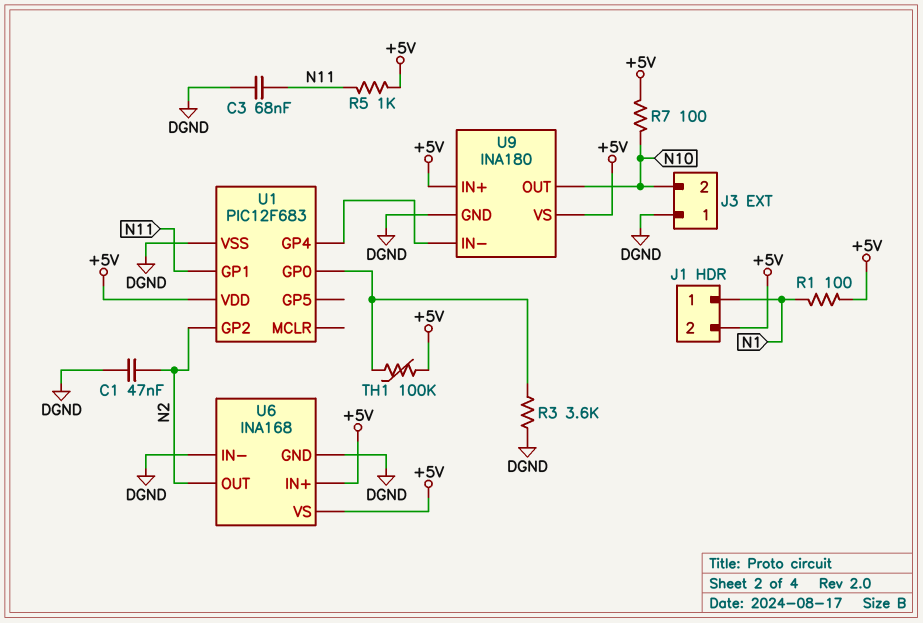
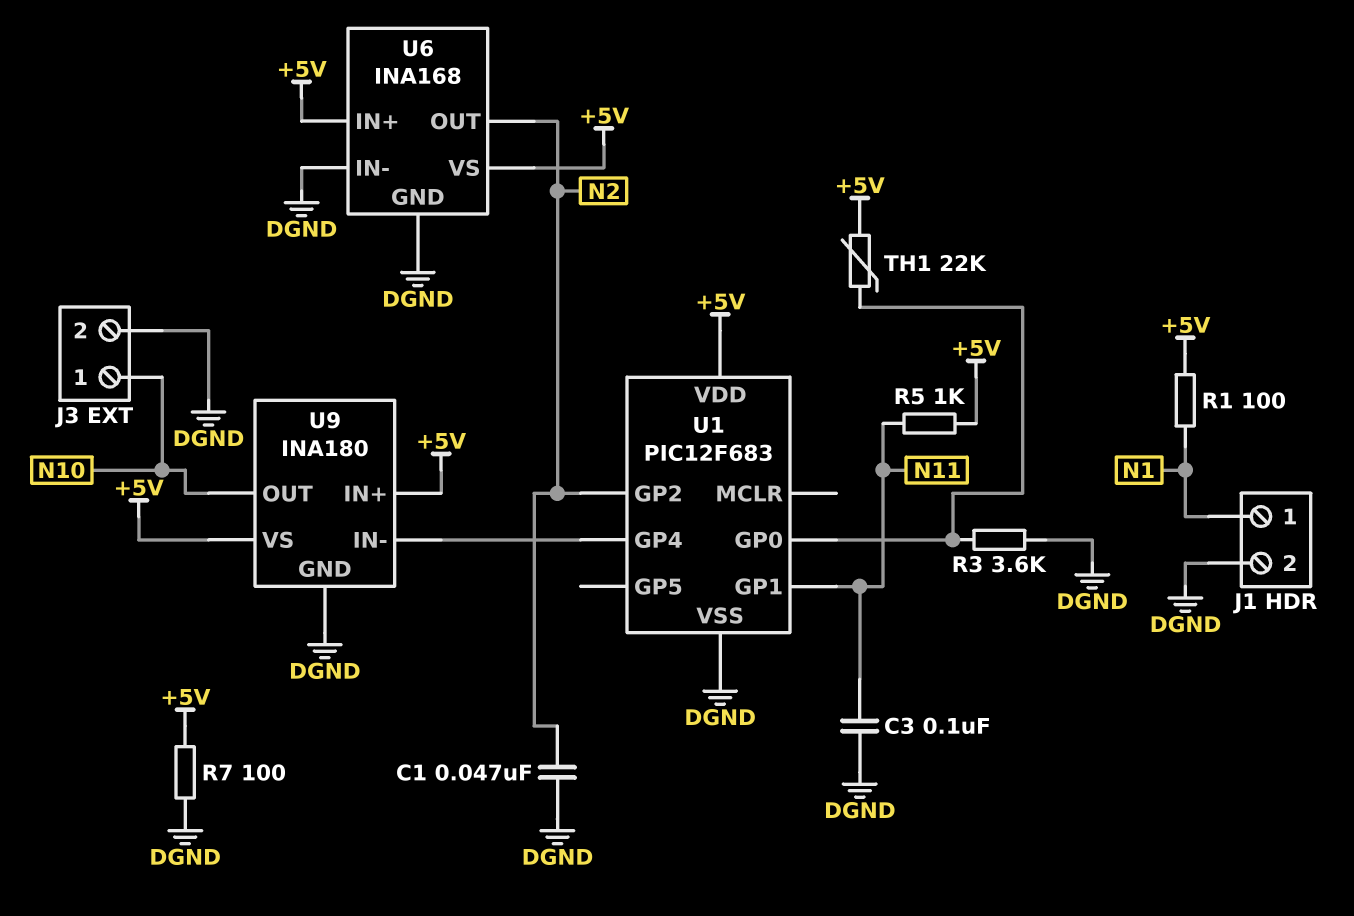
C3: 68nF (DGND, N11) -> 100nF (DGND, N11)
J1 pin 2: +5V -> DGND
J3 pin 1: DGND -> N10
J3 pin 2: N10 -> DGND
R7: 100 (+5V, N10) -> 100 (+5V, DGND)
TH1: 100k (+5V, U1/GP0) -> 22k (+5V, U1/GP0)

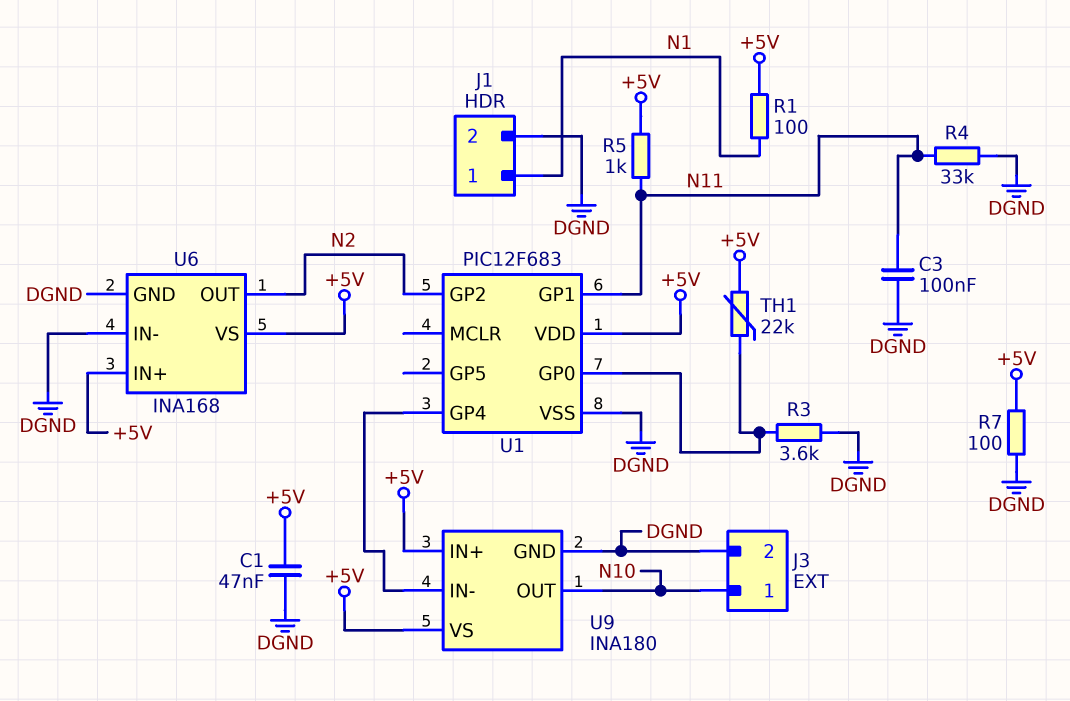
C1: 47nF (DGND, N2) -> 47nF (+5V, DGND)
R4: none -> 33k (DGND, N11)

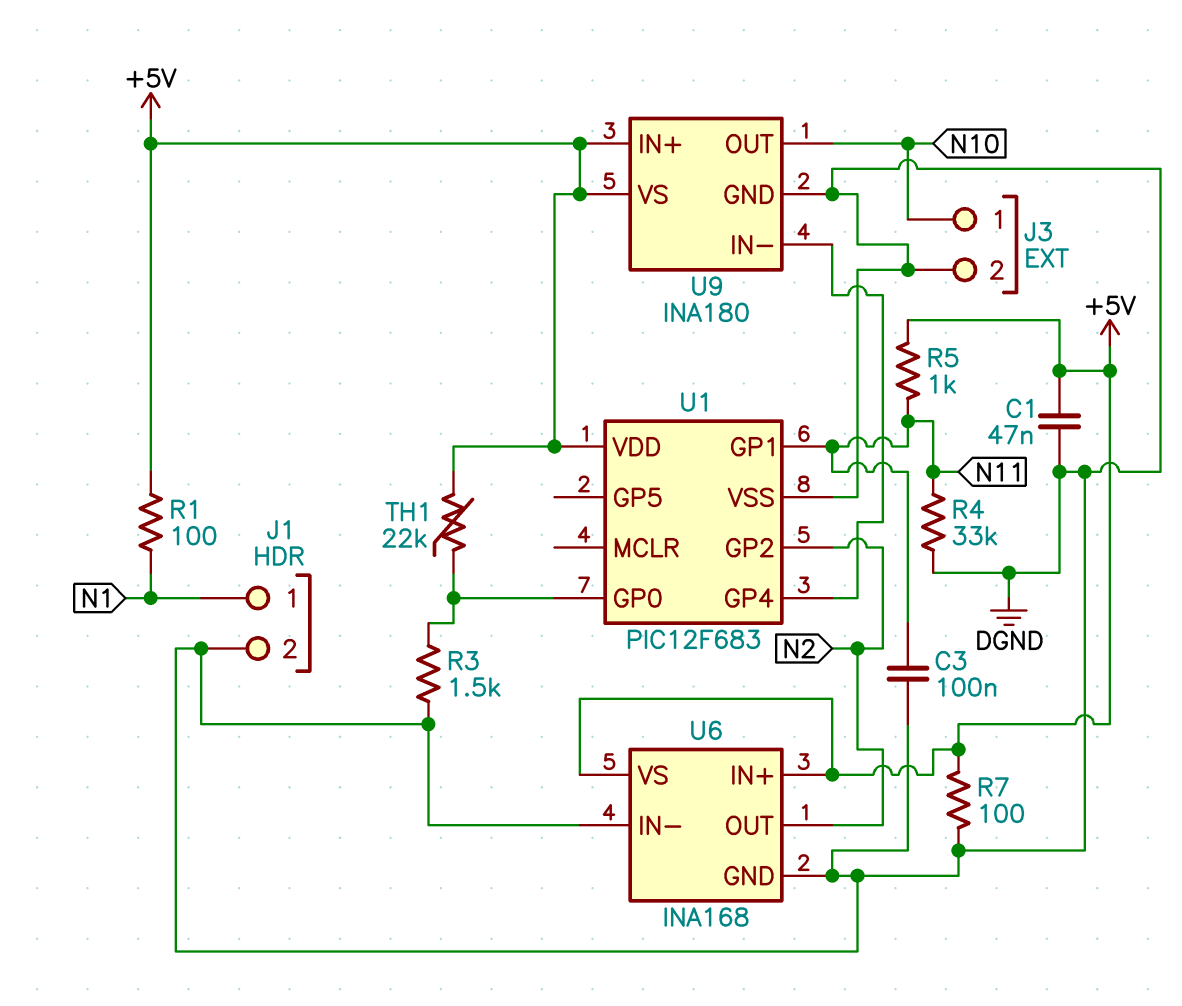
R3: 3.6k (DGND, U1/GP0) -> 1.5k (DGND, U1/GP0)

